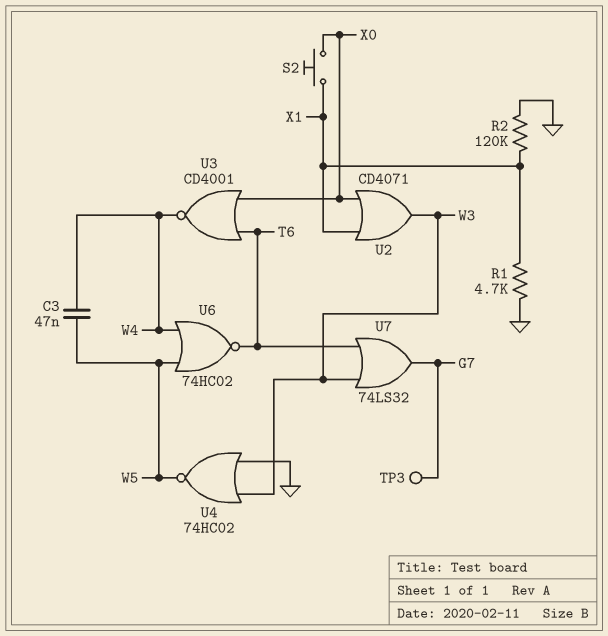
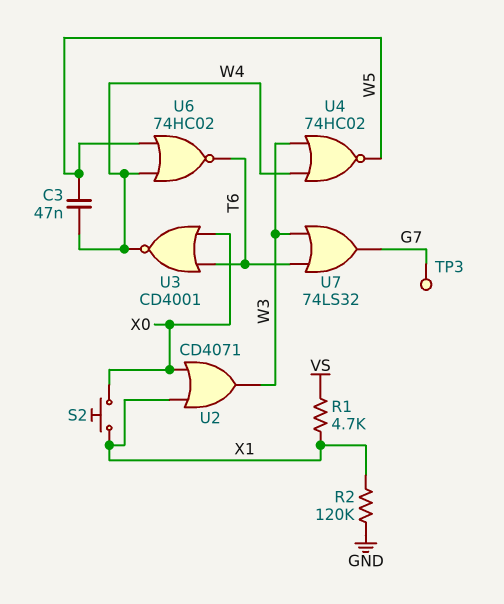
R1: 4.7k (GND, X1) -> 4.7k (VS, X1)
U4: NOR 74HC02 (in GND, in W3, out W5) -> NOR 74HC02 (in W3, in W4, out W5)

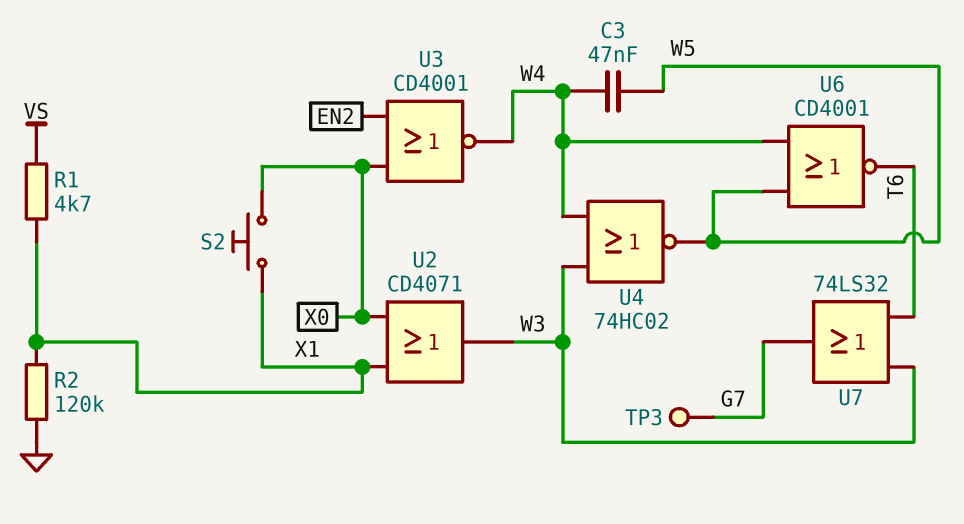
U3: NOR CD4001 (in T6, in X0, out W4) -> NOR CD4001 (in EN2, in X0, out W4)
U6: NOR 74HC02 (in W4, in W5, out T6) -> NOR CD4001 (in W4, in W5, out T6)

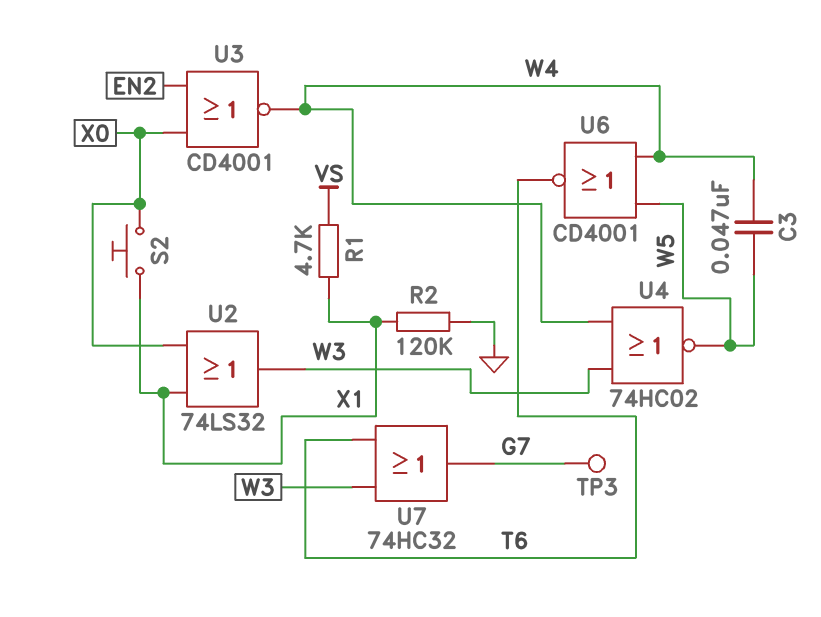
U2: OR CD4071 (in X0, in X1, out W3) -> OR 74LS32 (in X0, in X1, out W3)
U7: OR 74LS32 (in T6, in W3, out G7) -> OR 74HC32 (in T6, in W3, out G7)

